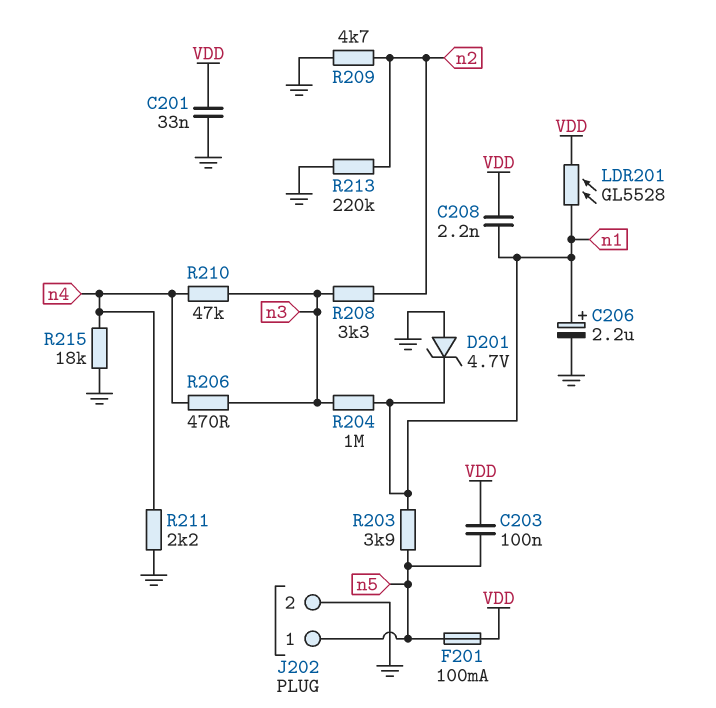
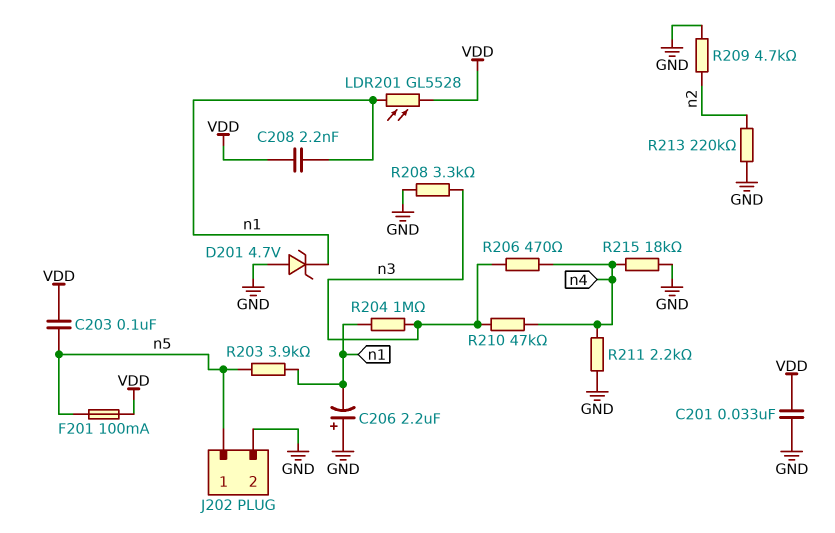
C206: 2.2uF (plus n1, minus GND) -> 2.2uF (plus GND, minus n1)
R208: 3.3k (n2, n3) -> 3.3k (GND, n3)

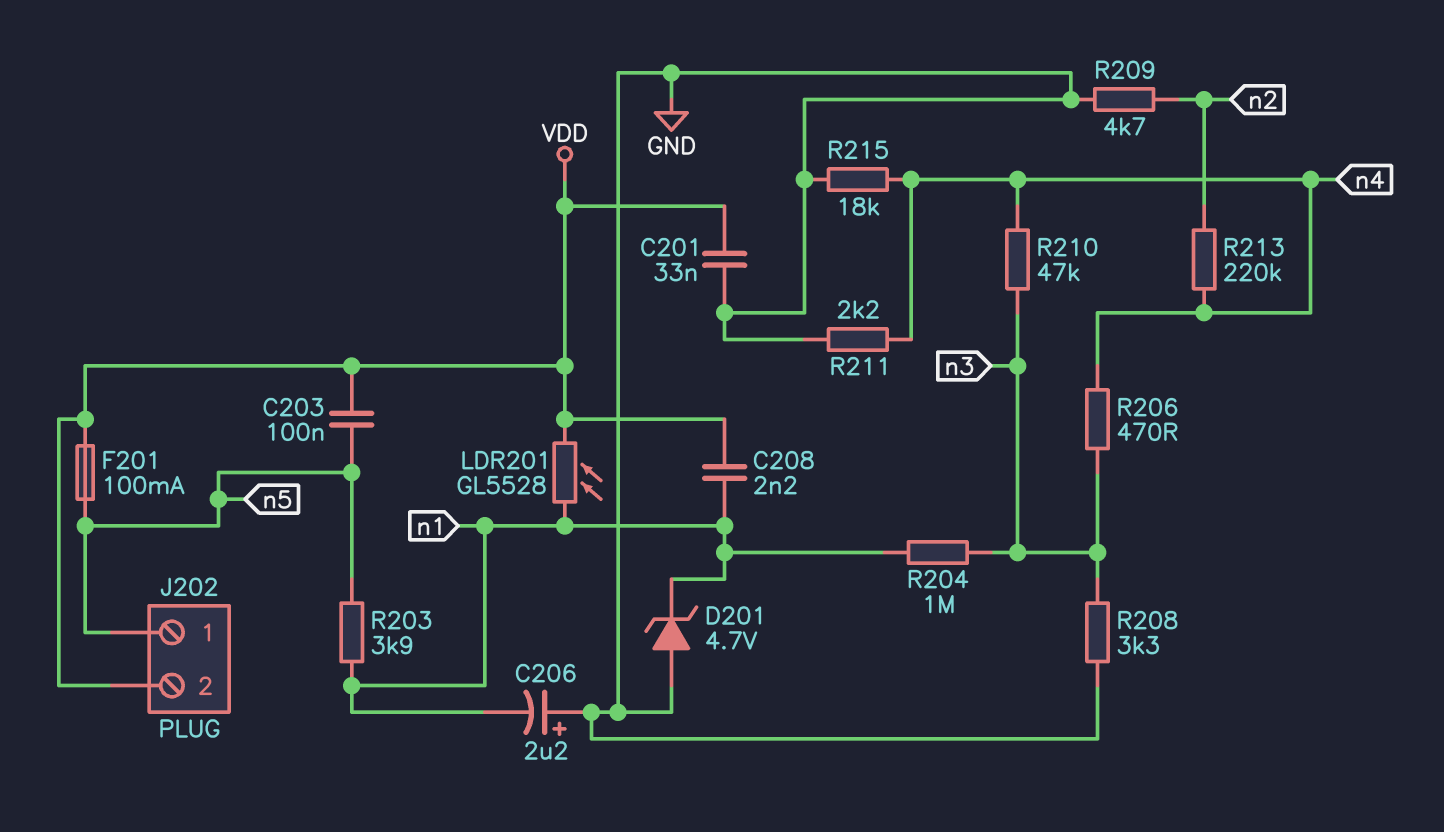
J202 pin 2: GND -> VDD
R213: 220k (GND, n2) -> 220k (n2, n4)

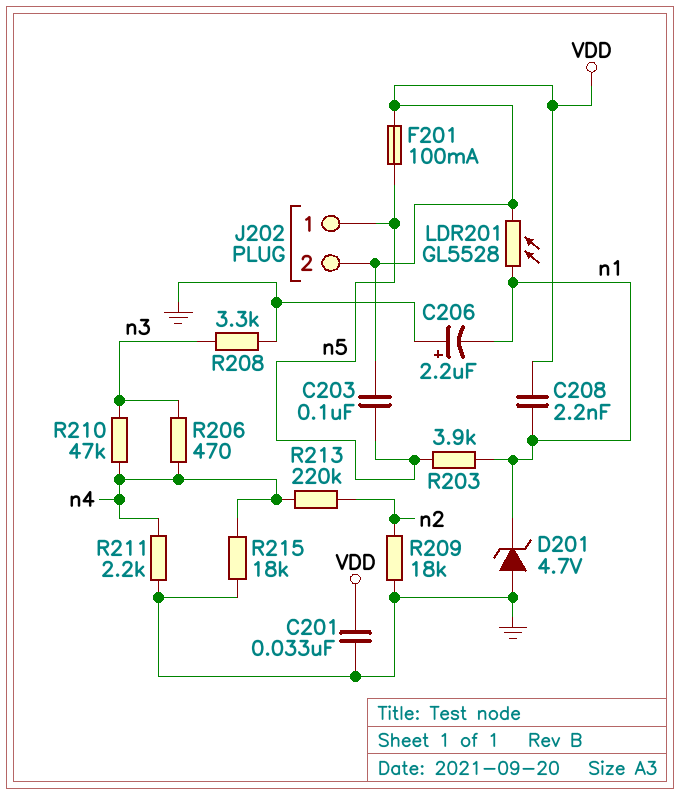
R204: 1M (n1, n3) -> none
R209: 4.7k (GND, n2) -> 18k (GND, n2)

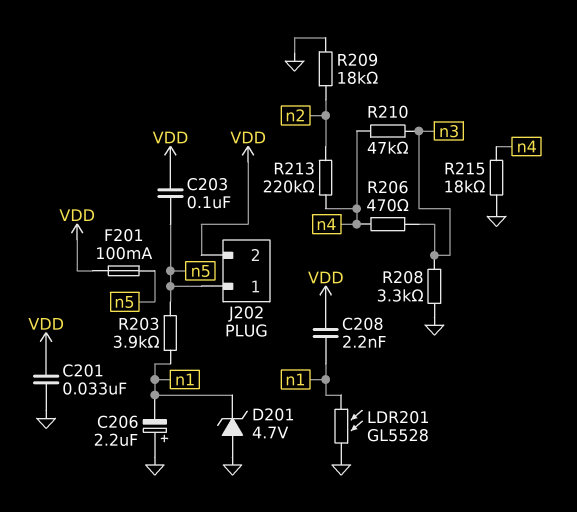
LDR201: GL5528 (VDD, n1) -> GL5528 (GND, n1)
R211: 2.2k (GND, n4) -> none

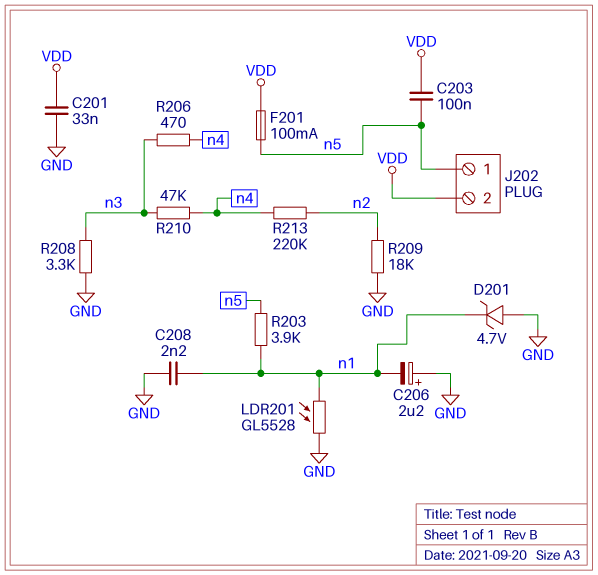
C208: 2.2nF (VDD, n1) -> 2.2nF (GND, n1)
R215: 18k (GND, n4) -> none

